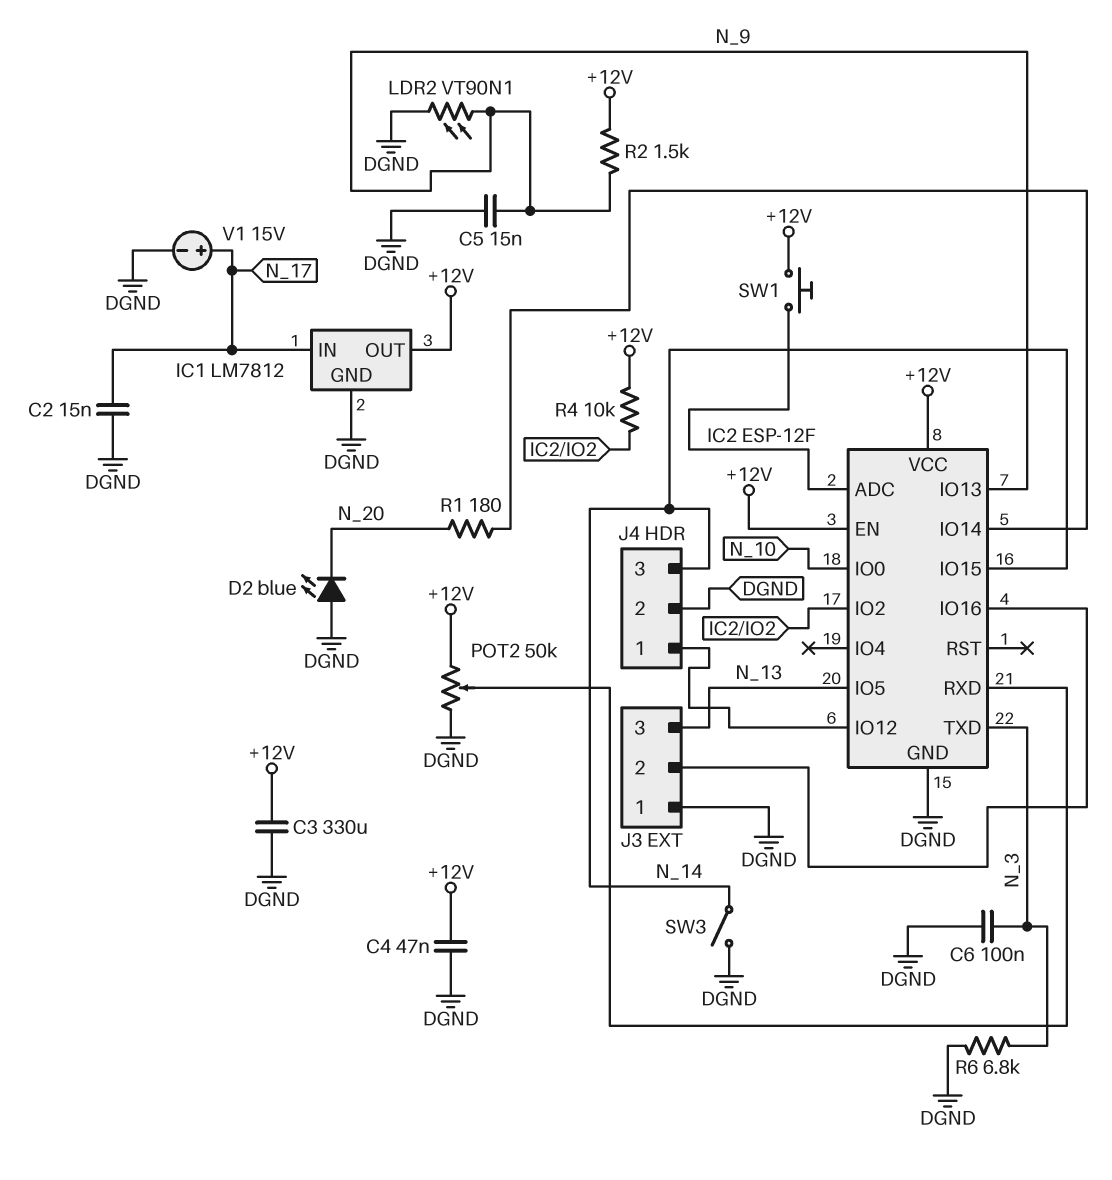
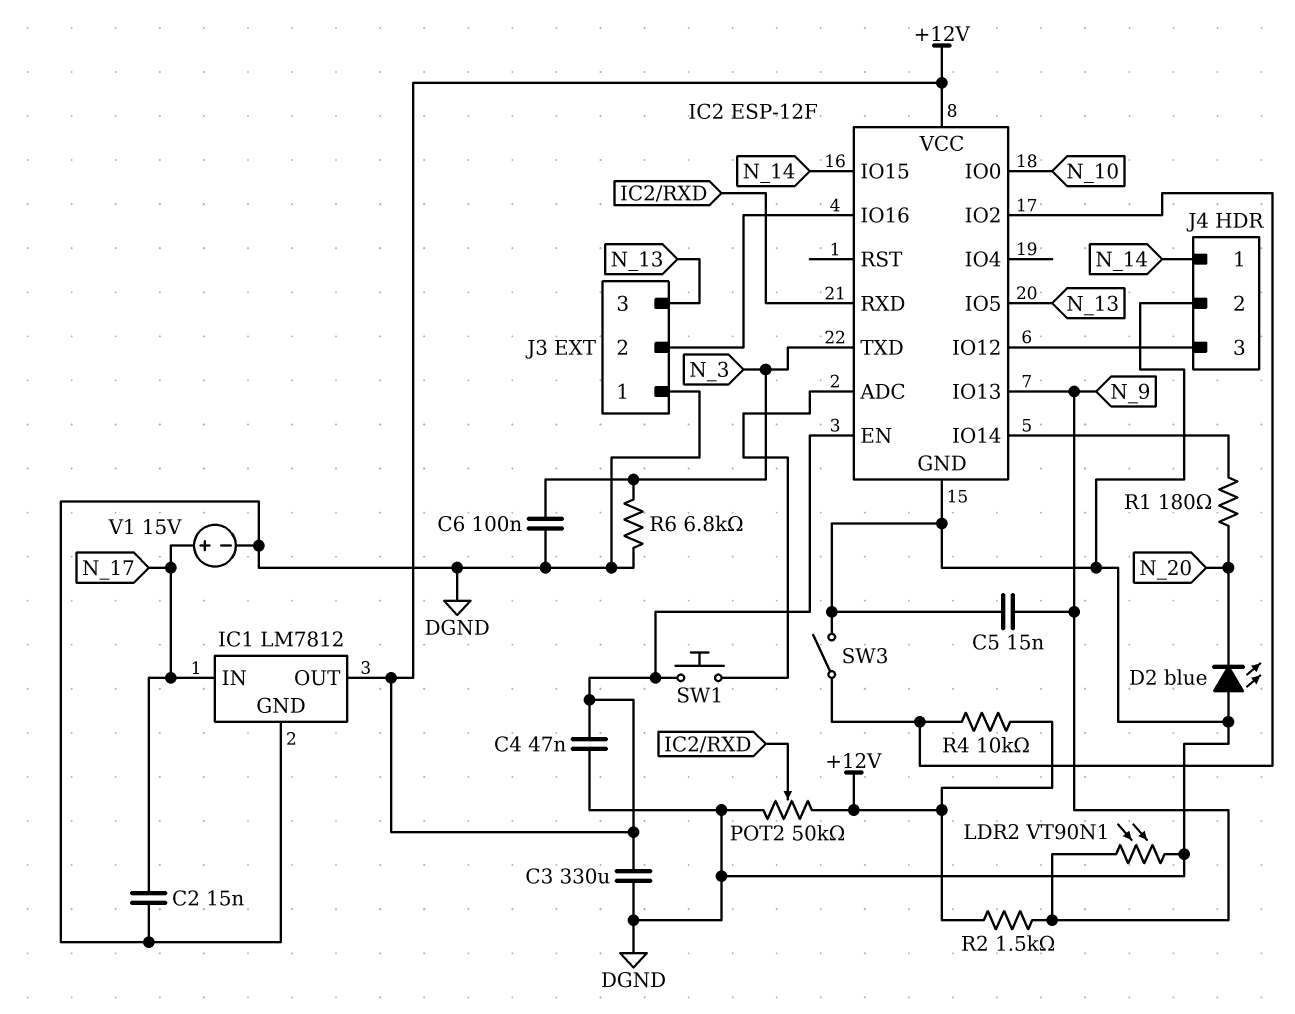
J4 pin 1: IC2/IO12 -> N_14
J4 pin 3: N_14 -> IC2/IO12
SW3: switch (DGND, N_14) -> switch (DGND, IC2/IO2)

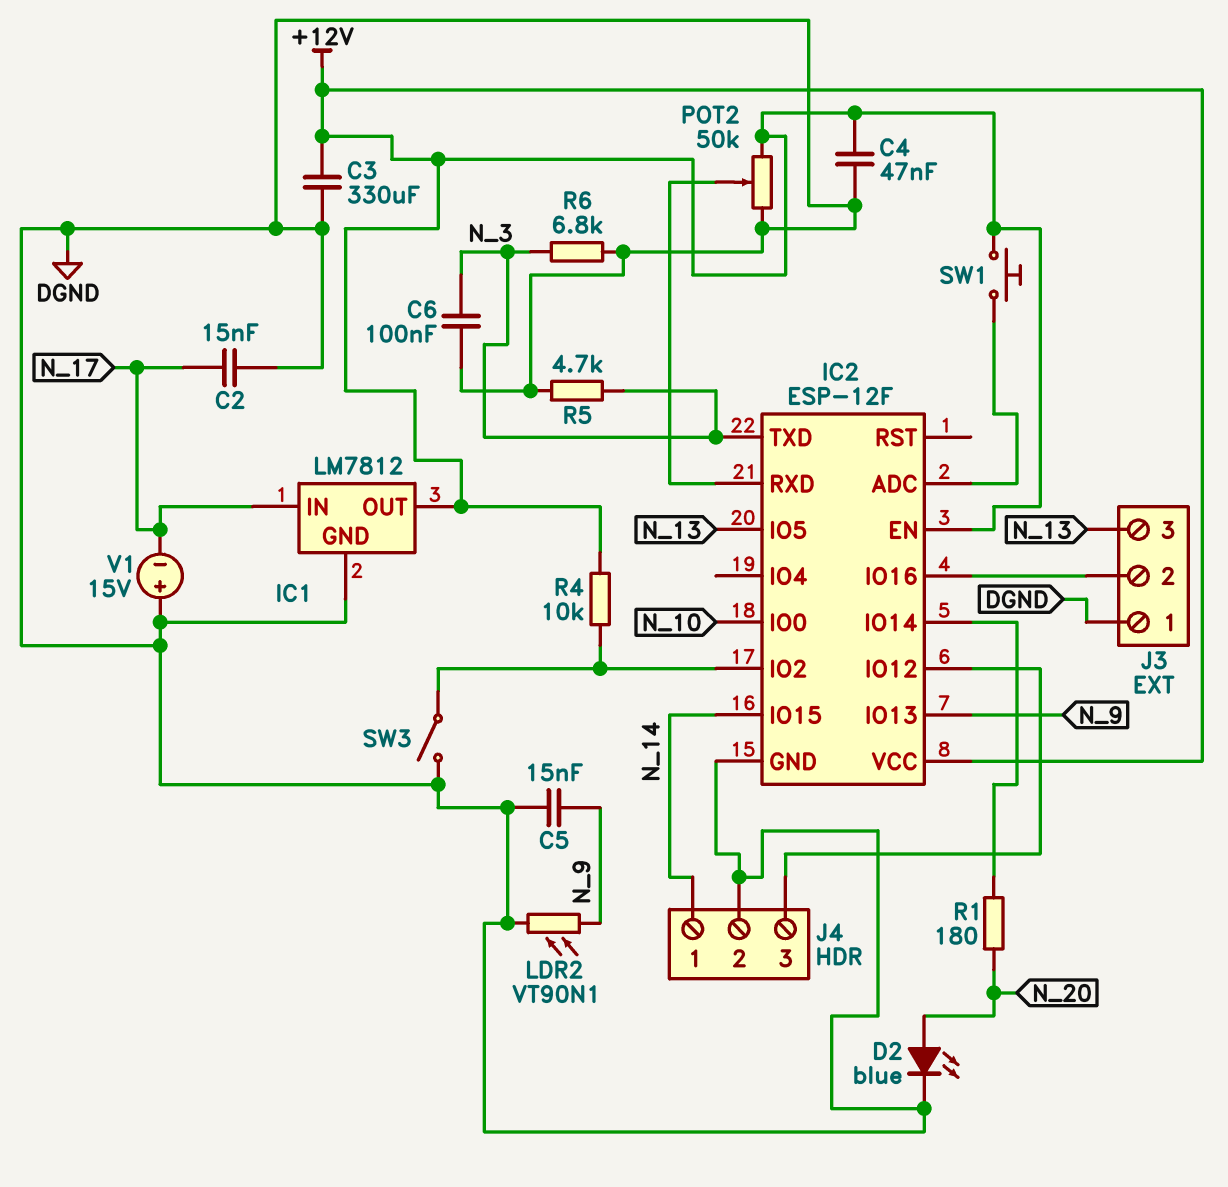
D2: LED blue (A DGND, K N_20) -> LED blue (A N_20, K DGND)
R2: 1.5k (+12V, N_9) -> none
R5: none -> 4.7k (DGND, N_3)
V1: 15V (plus N_17, minus DGND) -> 15V (plus DGND, minus N_17)

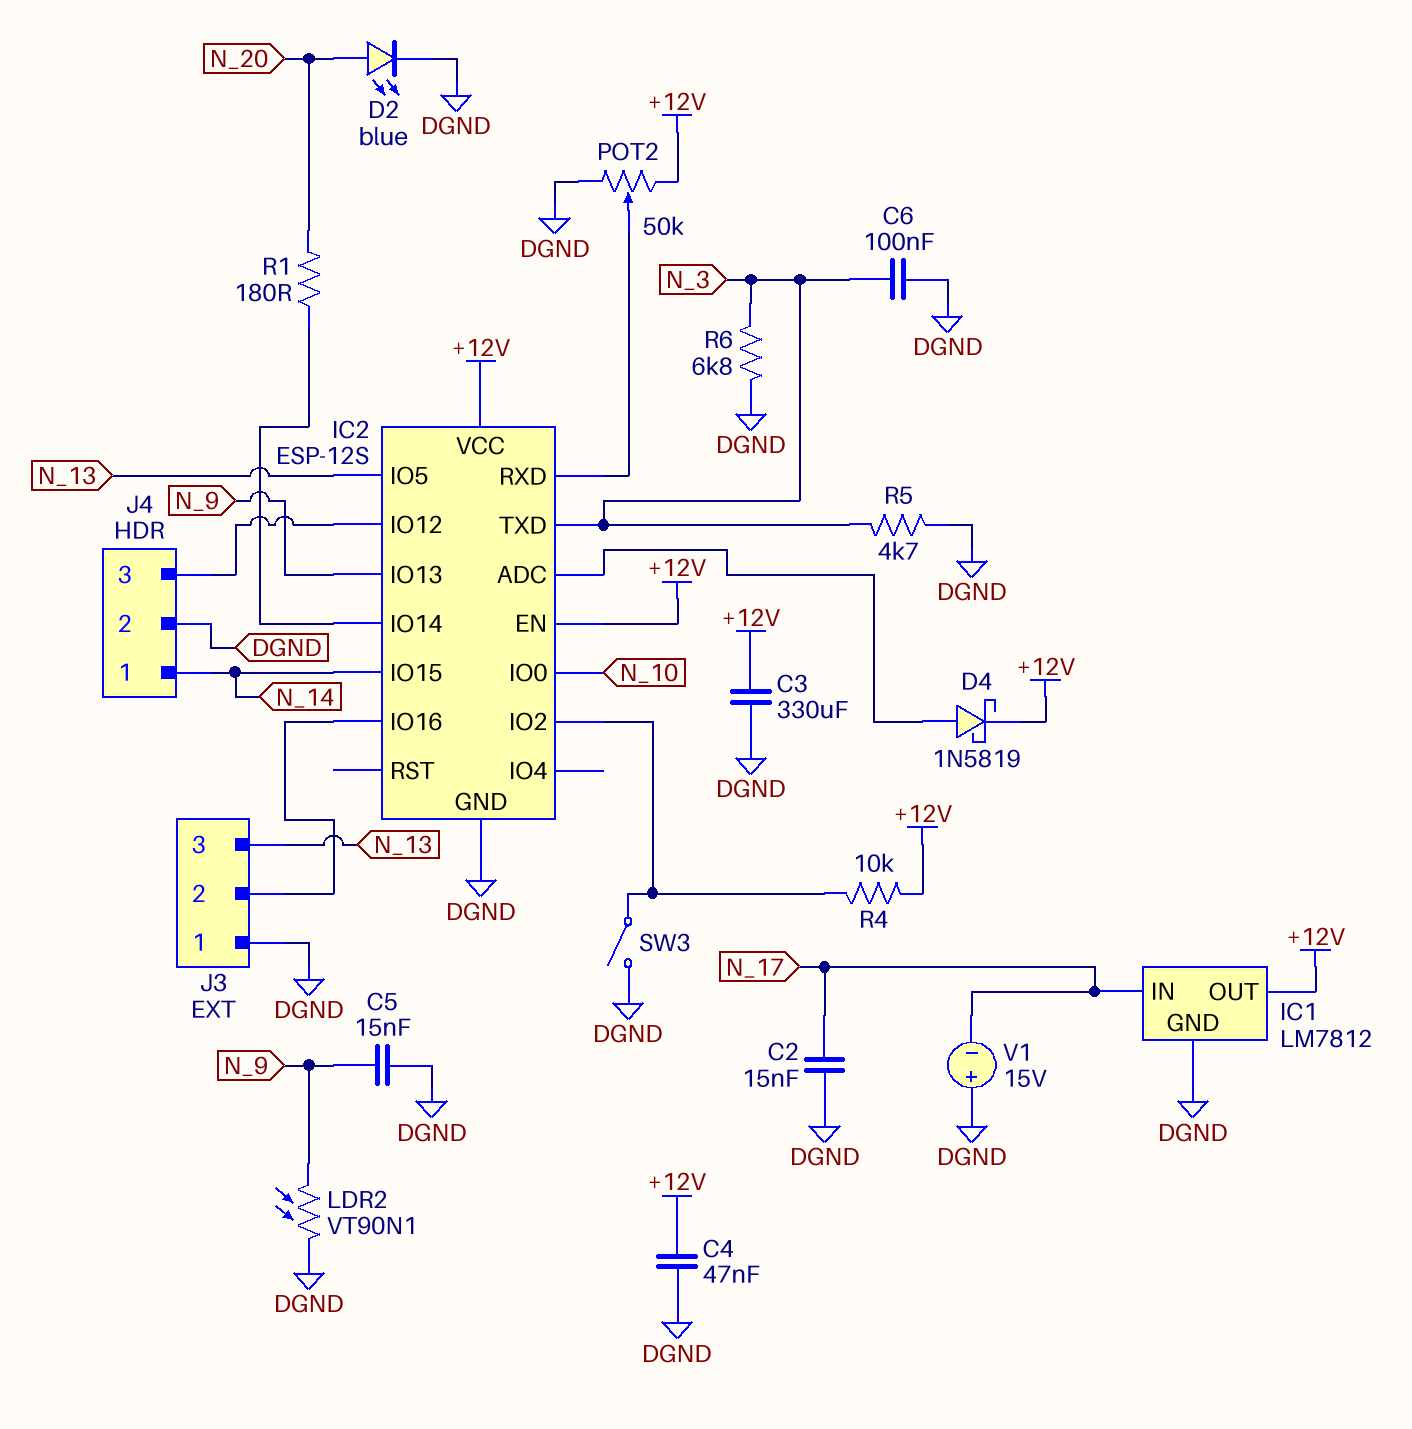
D4: none -> schottky 1N5819 (A IC2/ADC, K +12V)
IC2: ESP-12F -> ESP-12S
SW1: button (+12V, IC2/ADC) -> none

